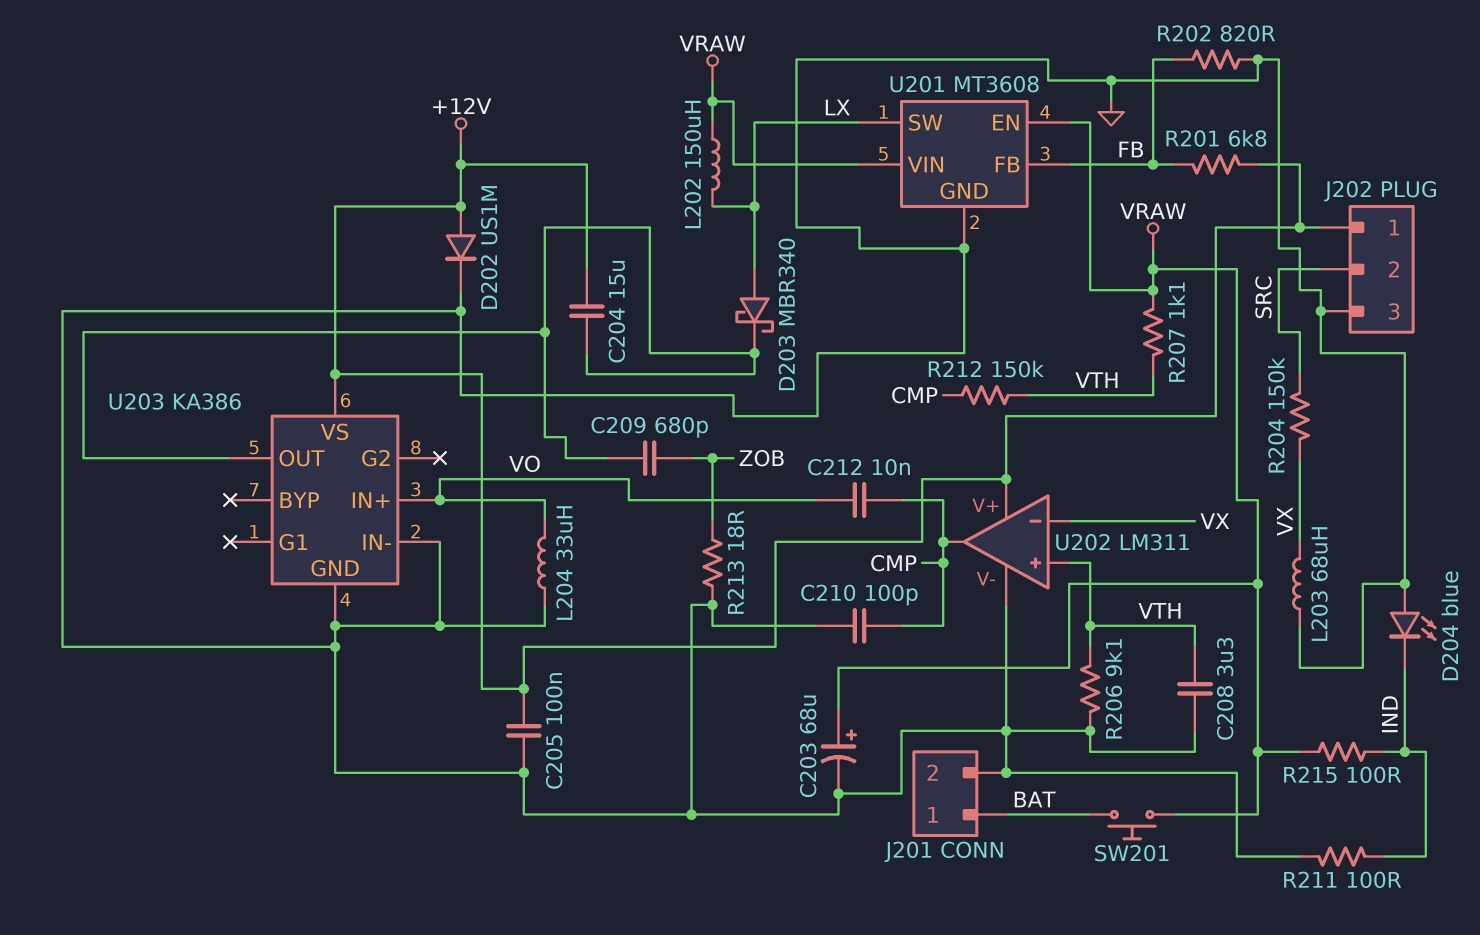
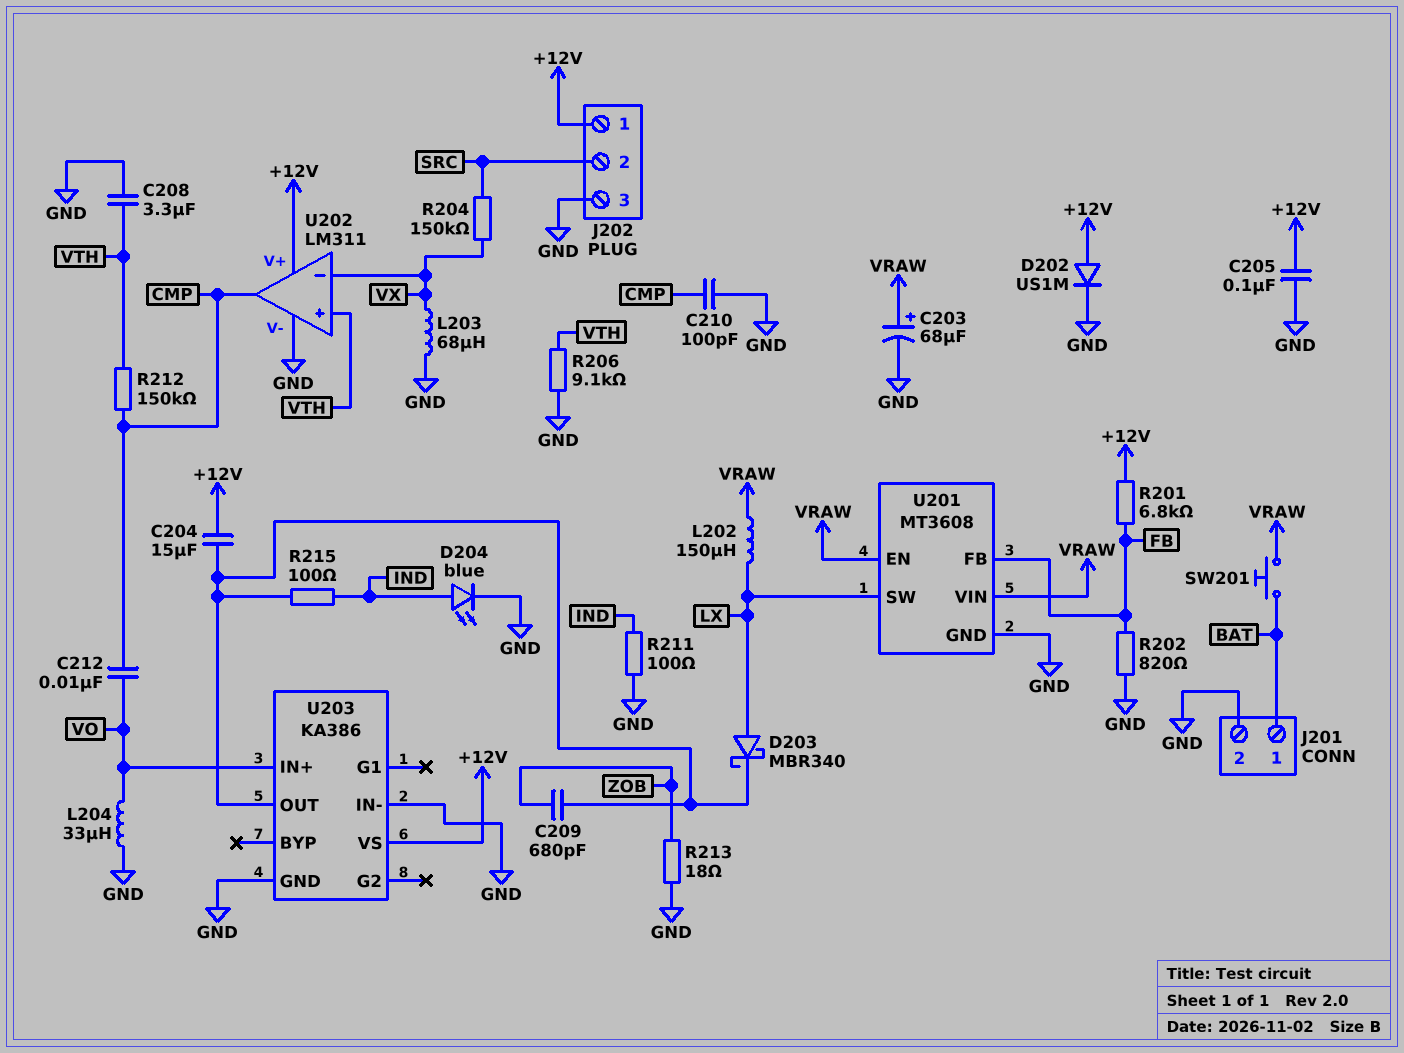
D204: LED blue (A GND, K IND) -> LED blue (A IND, K GND)
R207: 1.1k (VRAW, VTH) -> none
R215: 100 (IND, VRAW) -> 100 (IND, U203/OUT)

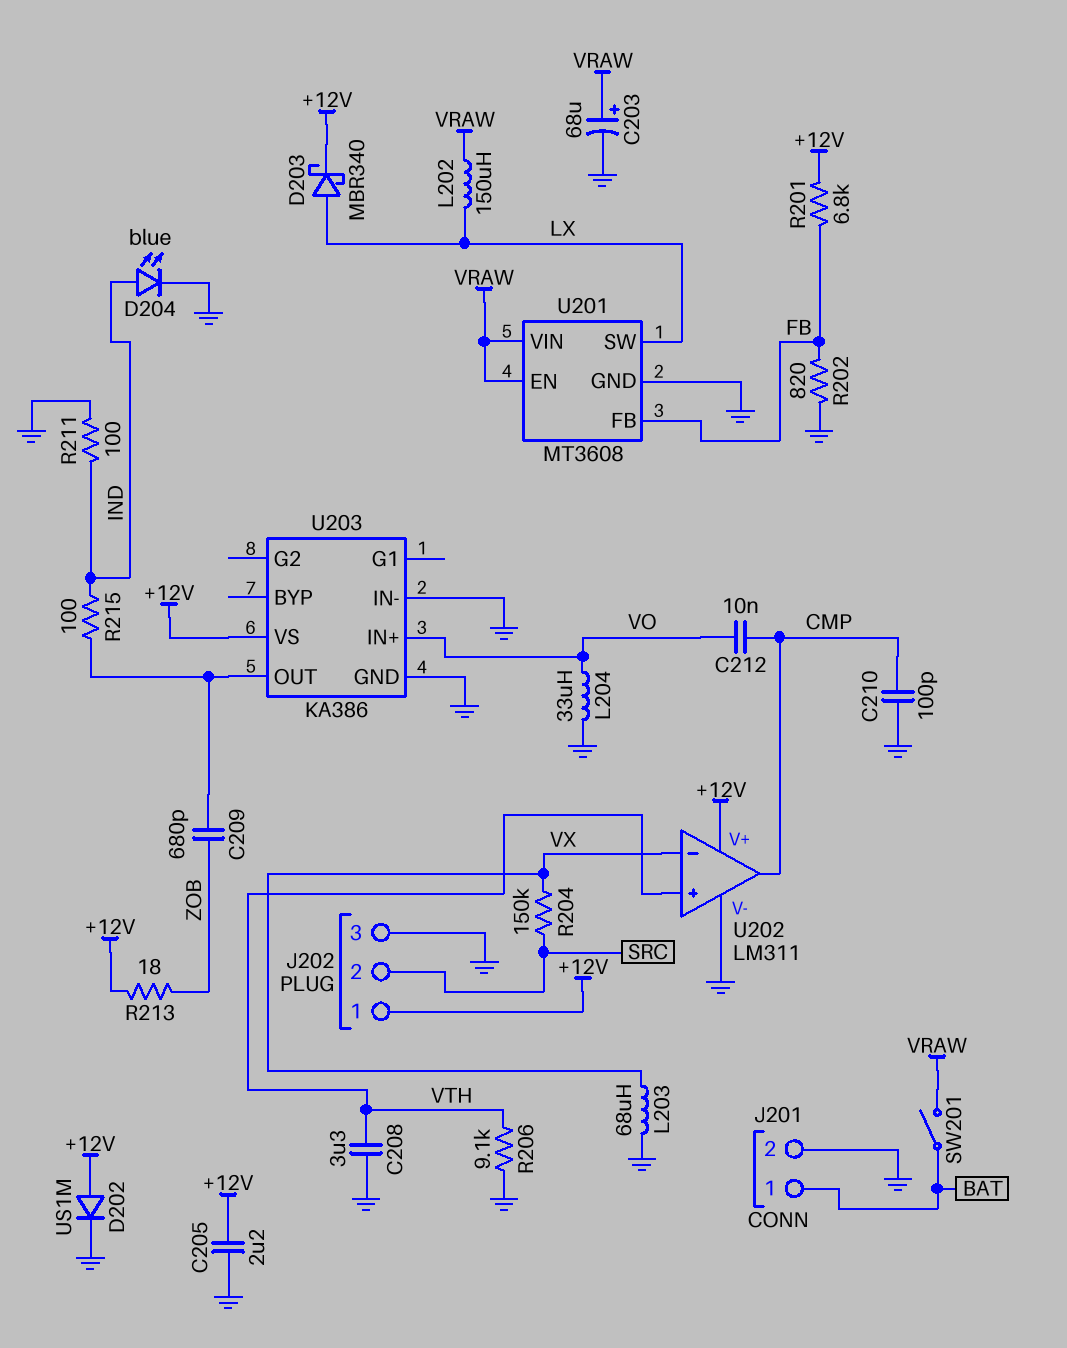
C204: 15uF (+12V, U203/OUT) -> none
C205: 100nF (+12V, GND) -> 2.2uF (+12V, GND)
D203: schottky MBR340 (A LX, K U203/OUT) -> schottky MBR340 (A LX, K +12V)
R212: 150k (CMP, VTH) -> none
R213: 18 (GND, ZOB) -> 18 (+12V, ZOB)
SW201: button (BAT, VRAW) -> switch (BAT, VRAW)

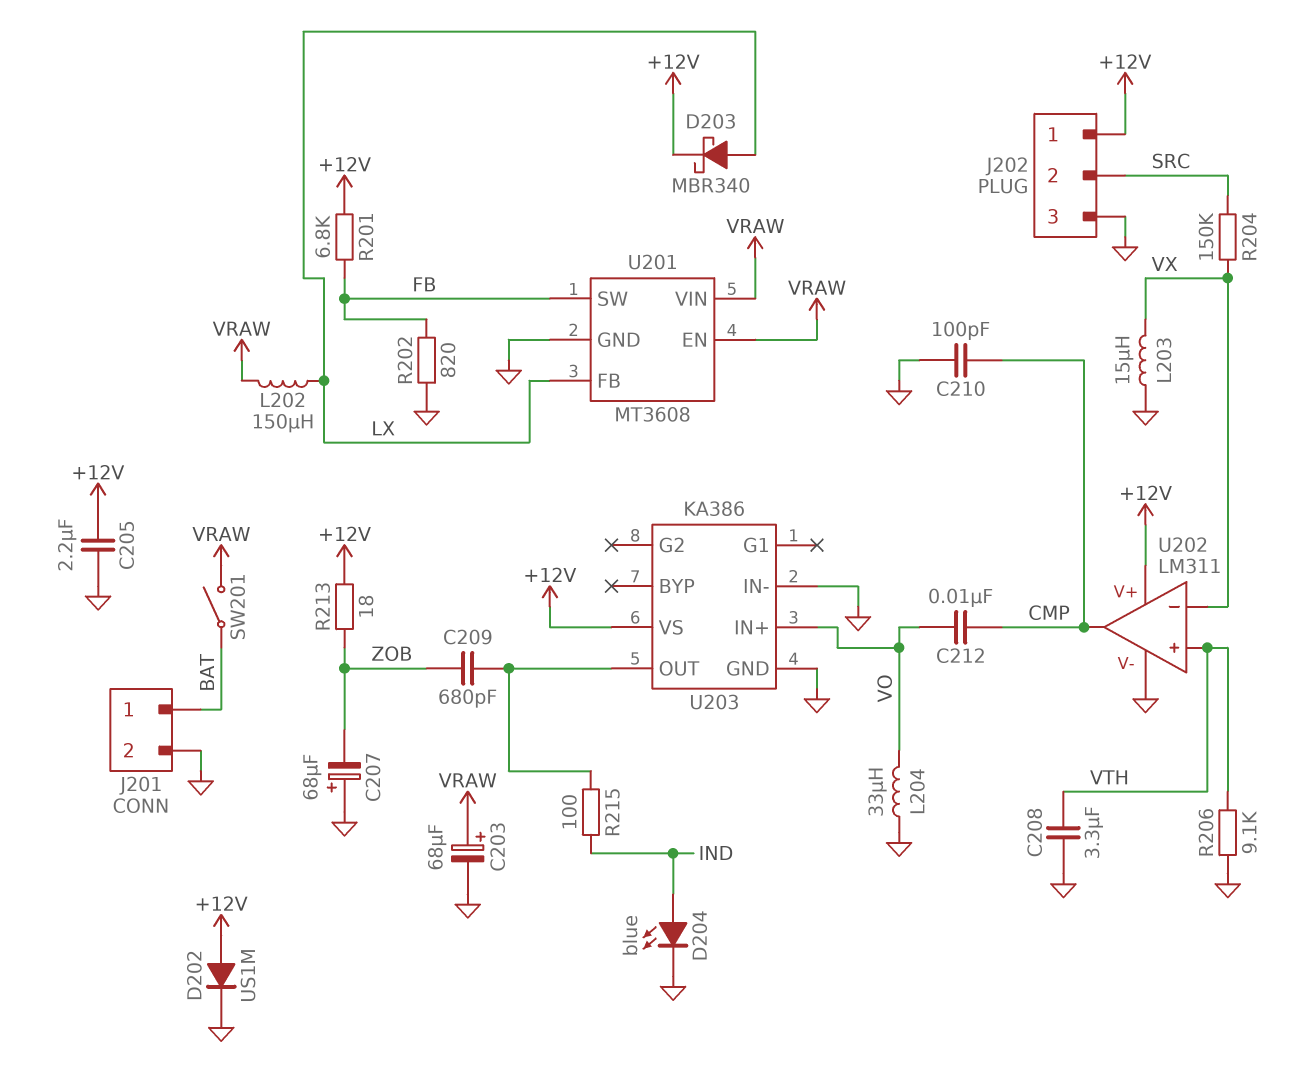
C207: none -> 68uF (plus GND, minus ZOB)
L203: 68uH (GND, VX) -> 15uH (GND, VX)
R211: 100 (GND, IND) -> none
U201 pin FB: FB -> LX
U201 pin SW: LX -> FB

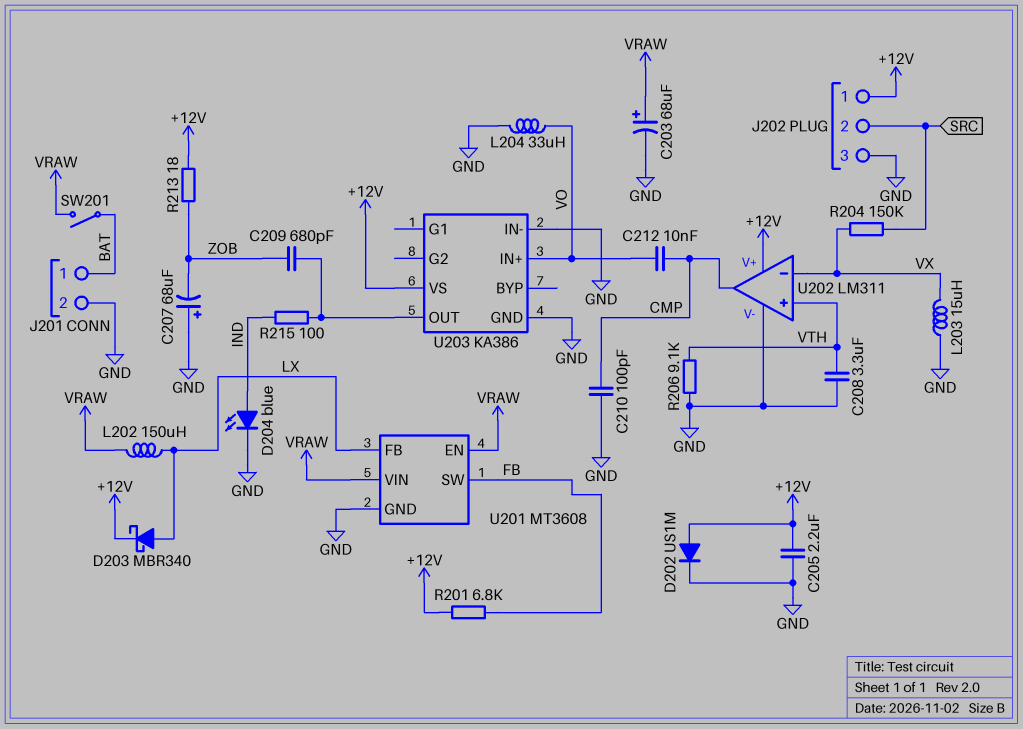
R202: 820 (FB, GND) -> none

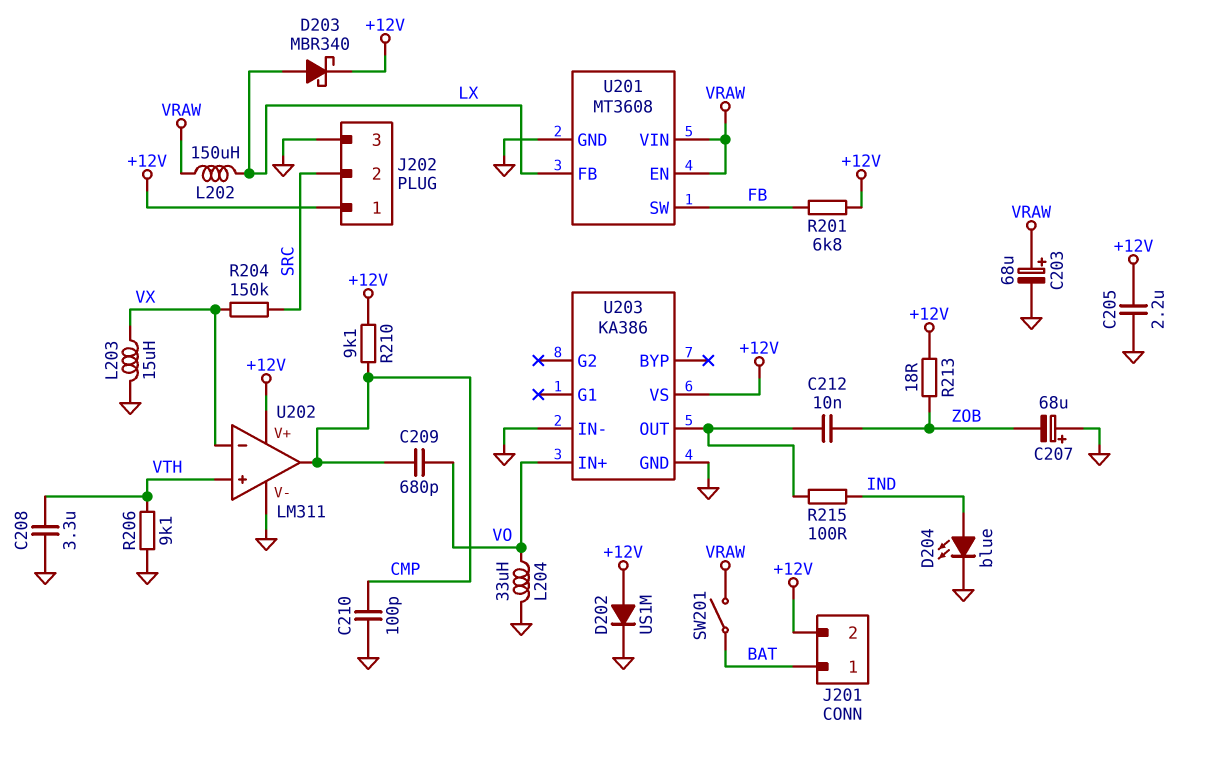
C209: 680pF (U203/OUT, ZOB) -> 680pF (CMP, VO)
C212: 10nF (CMP, VO) -> 10nF (U203/OUT, ZOB)
J201 pin 2: GND -> +12V
R210: none -> 9.1k (+12V, CMP)

